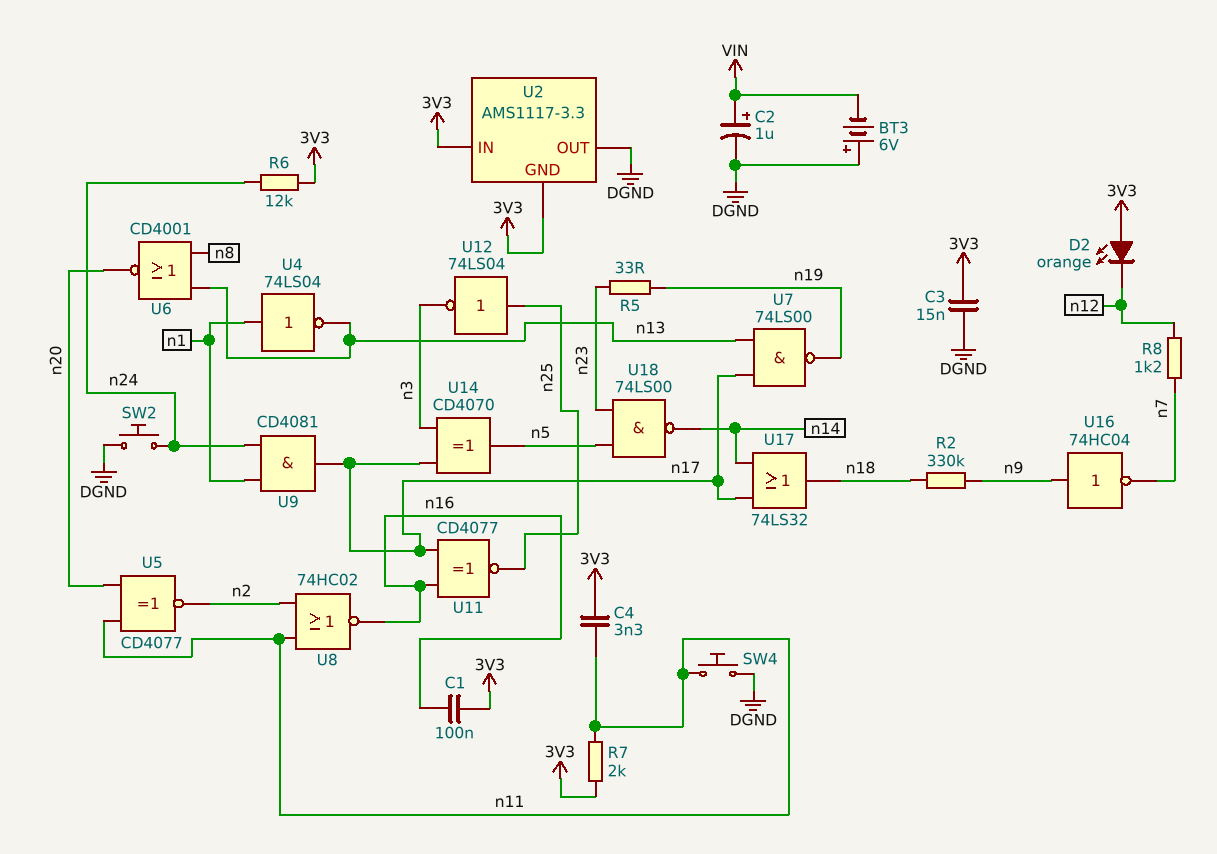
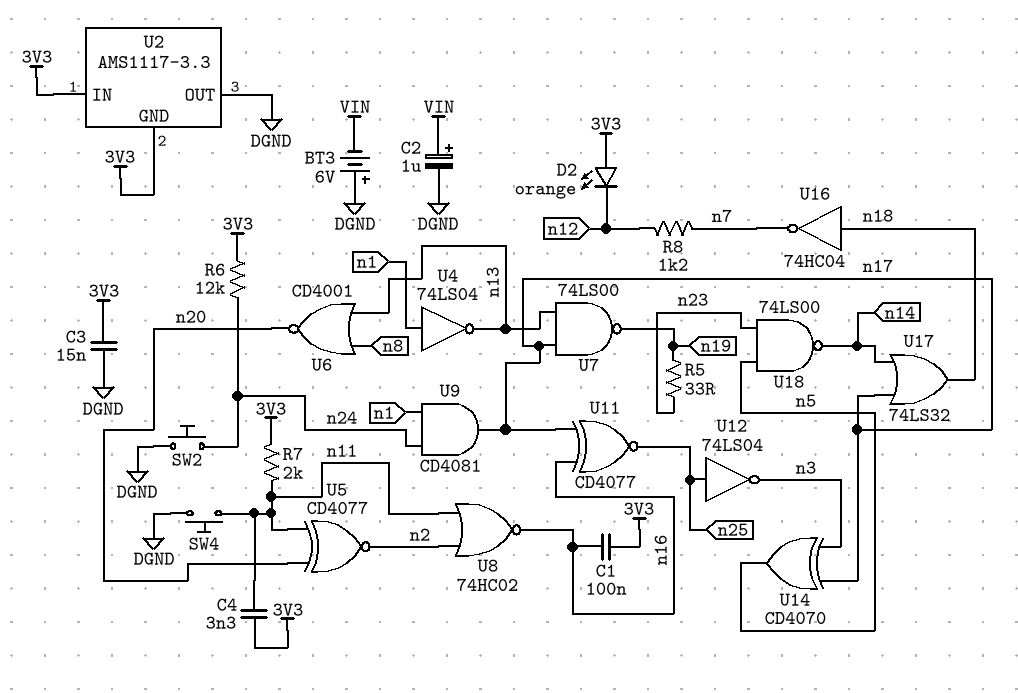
R2: 330k (n9, n18) -> none
U16: NOT 74HC04 (in n9, out n7) -> NOT 74HC04 (in n18, out n7)

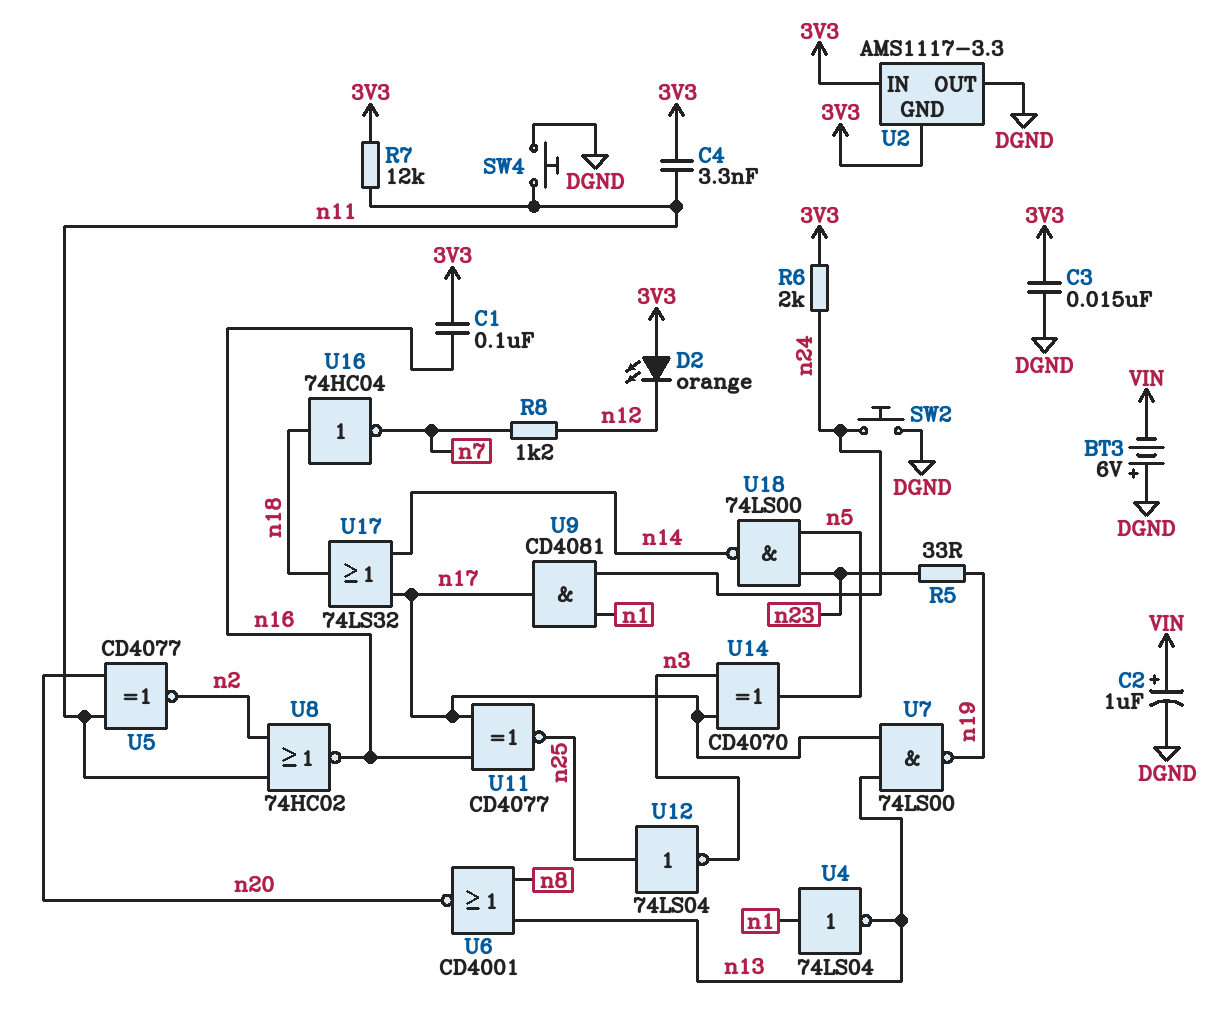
R6: 12k (3V3, n24) -> 2k (3V3, n24)
R7: 2k (3V3, n11) -> 12k (3V3, n11)

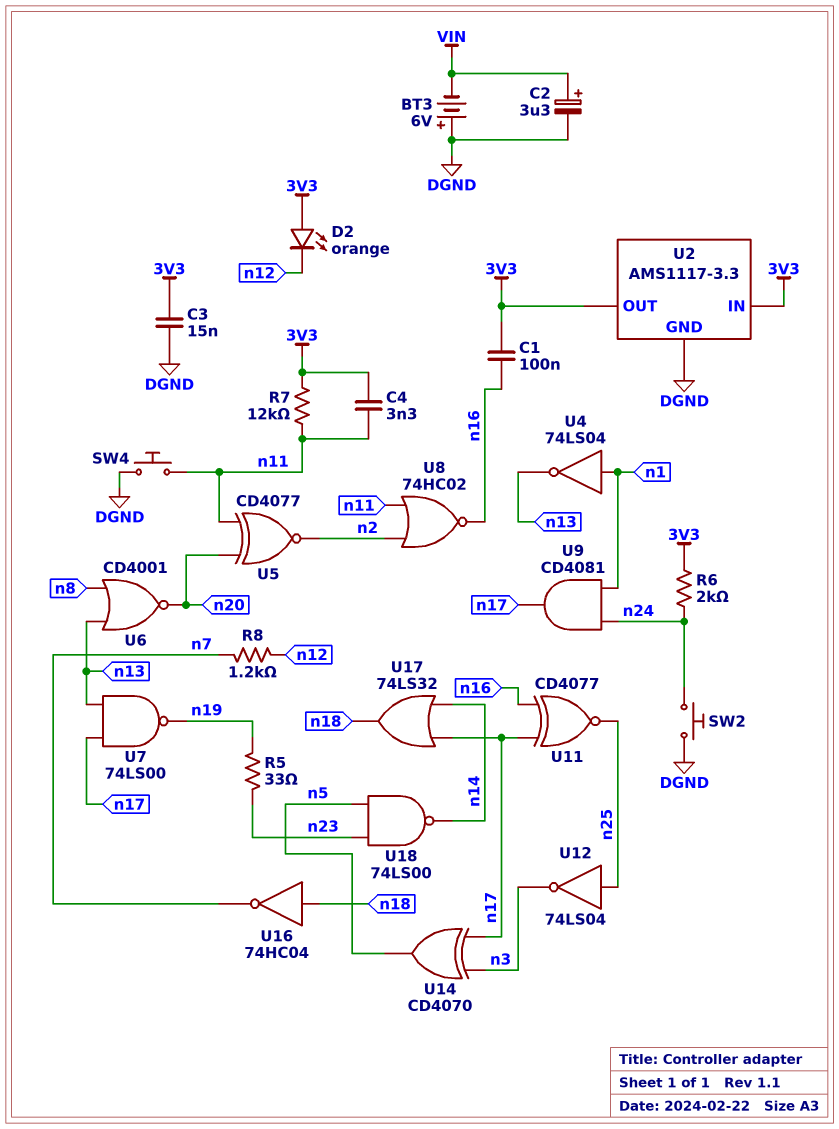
C2: 1uF (plus VIN, minus DGND) -> 3.3uF (plus VIN, minus DGND)
U2 pin GND: 3V3 -> DGND
U2 pin OUT: DGND -> 3V3

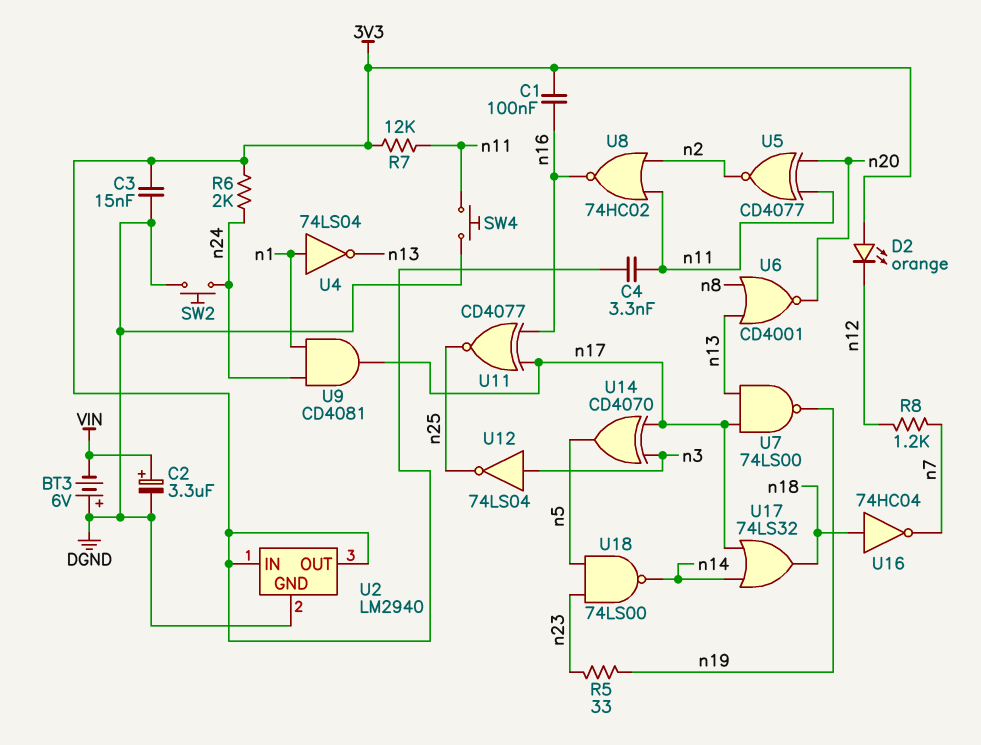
U2: AMS1117-3.3 -> LM2940
U12: NOT 74LS04 (in n25, out n3) -> NOT 74LS04 (in n3, out n25)

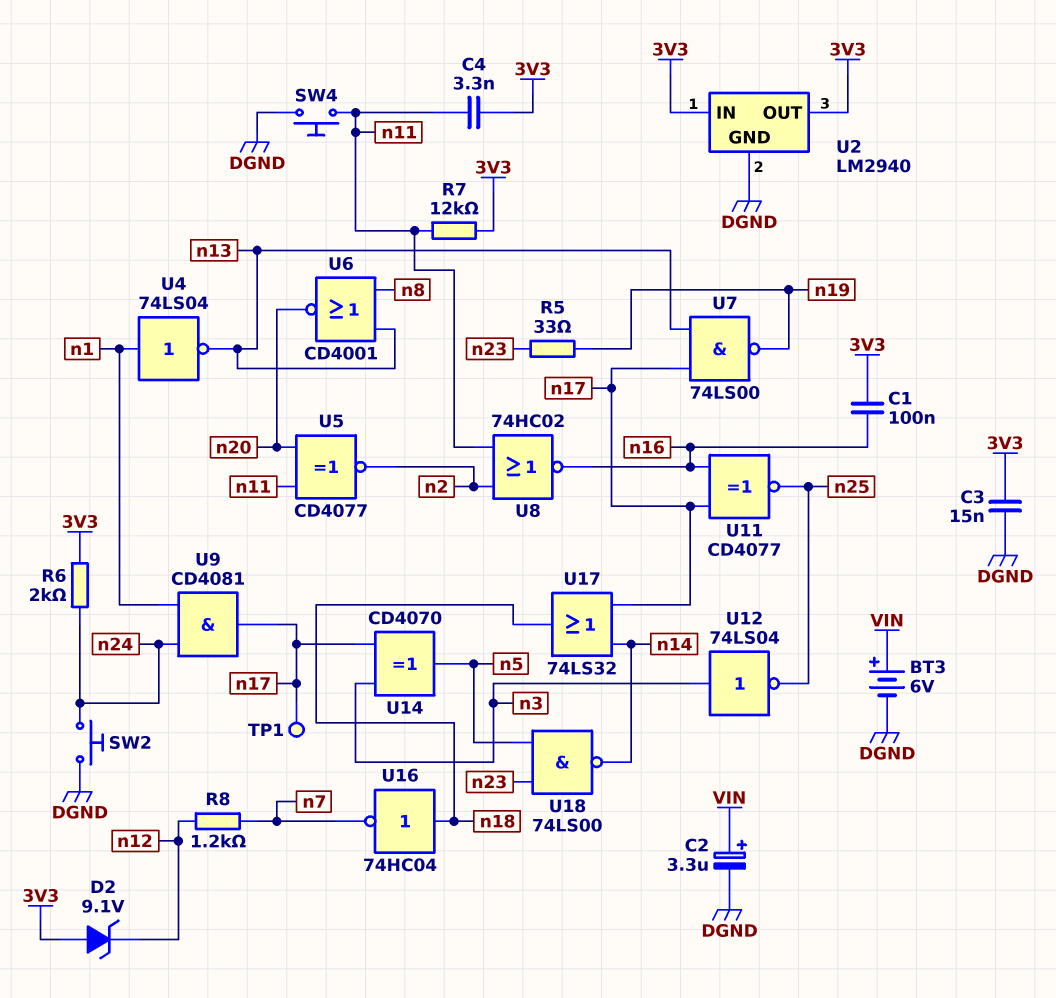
BT3: 6V (plus DGND, minus VIN) -> 6V (plus VIN, minus DGND)
D2: LED orange (A 3V3, K n12) -> zener 9.1V (A 3V3, K n12)
TP1: none -> test point (n17)

